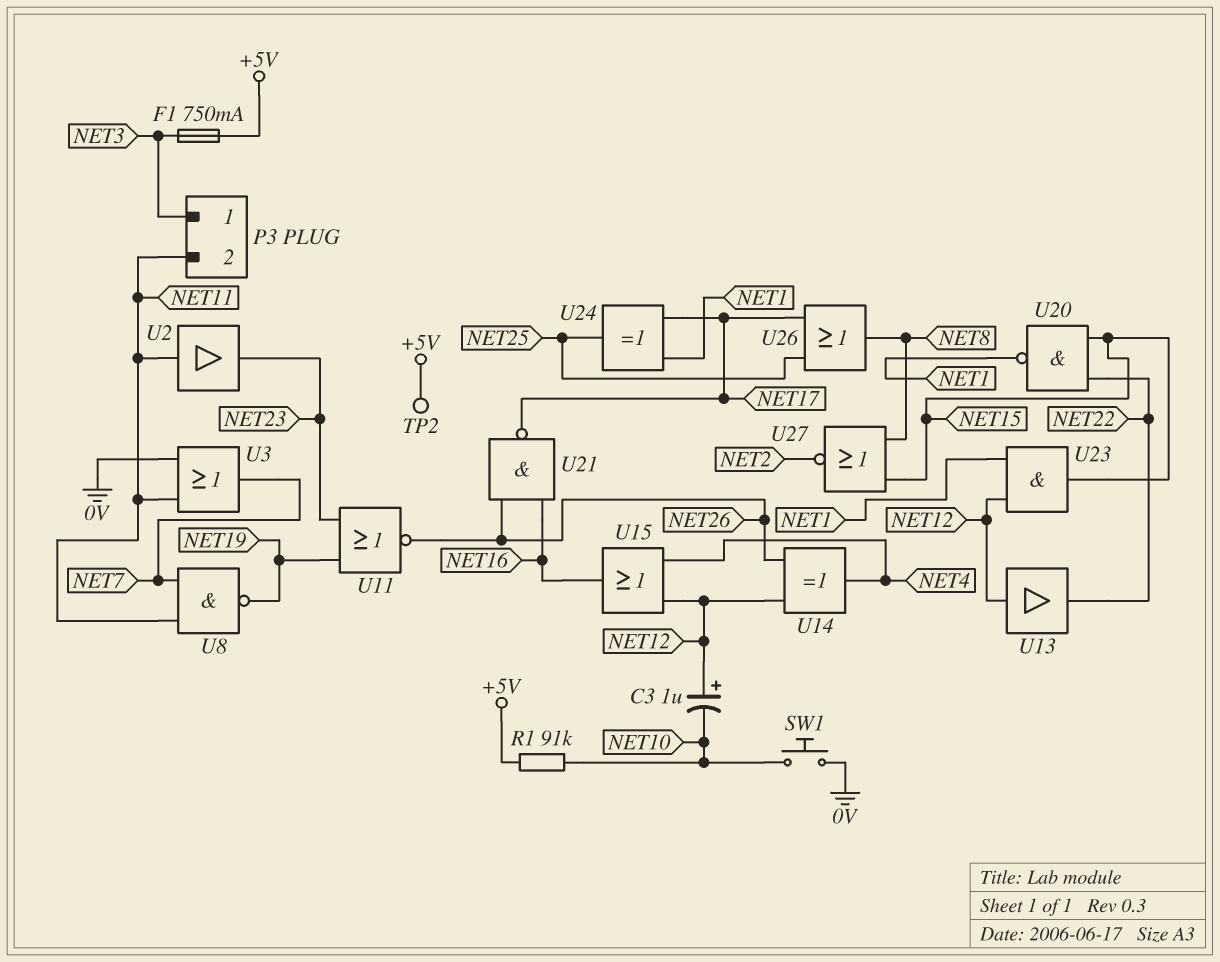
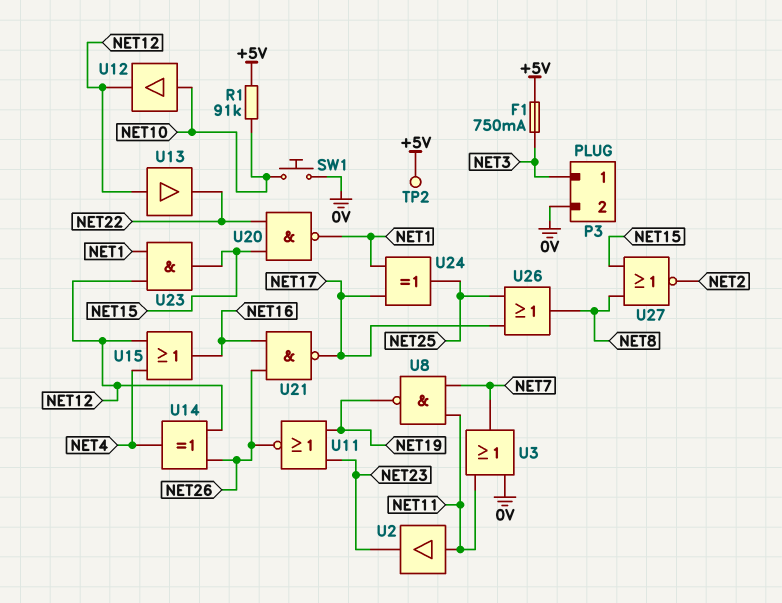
C3: 1uF (plus NET12, minus NET10) -> none
P3 pin 2: NET11 -> 0V
U12: none -> buffer (in NET10, out NET12)

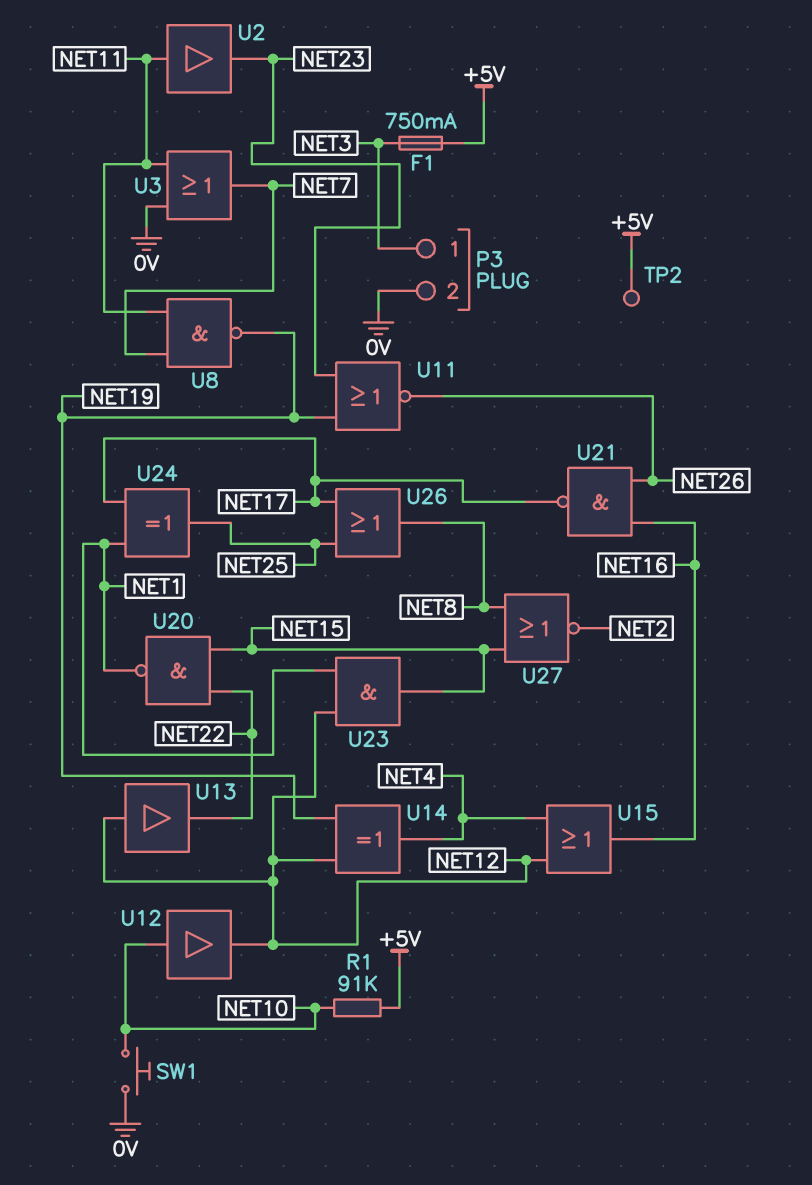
U14: XOR (in NET12, in NET26, out NET4) -> XOR (in NET12, in NET19, out NET4)

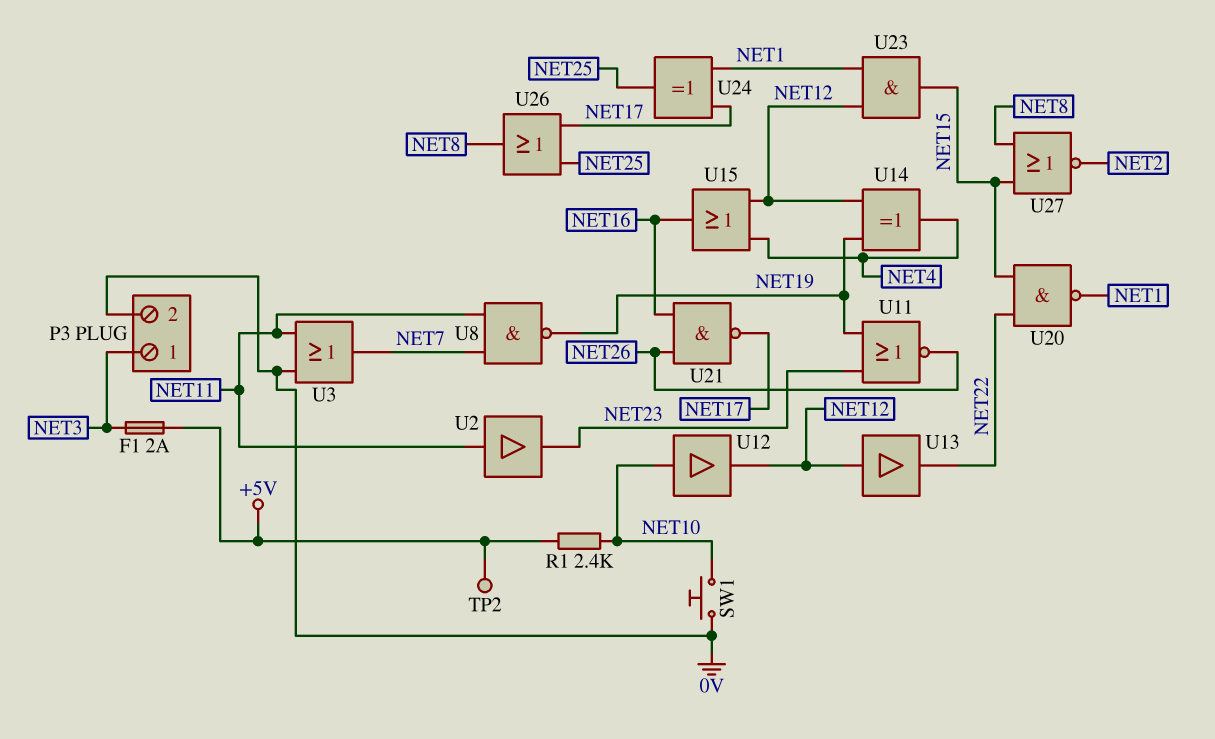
F1: 750mA (+5V, NET3) -> 2A (+5V, NET3)
R1: 91k (+5V, NET10) -> 2.4k (+5V, NET10)

